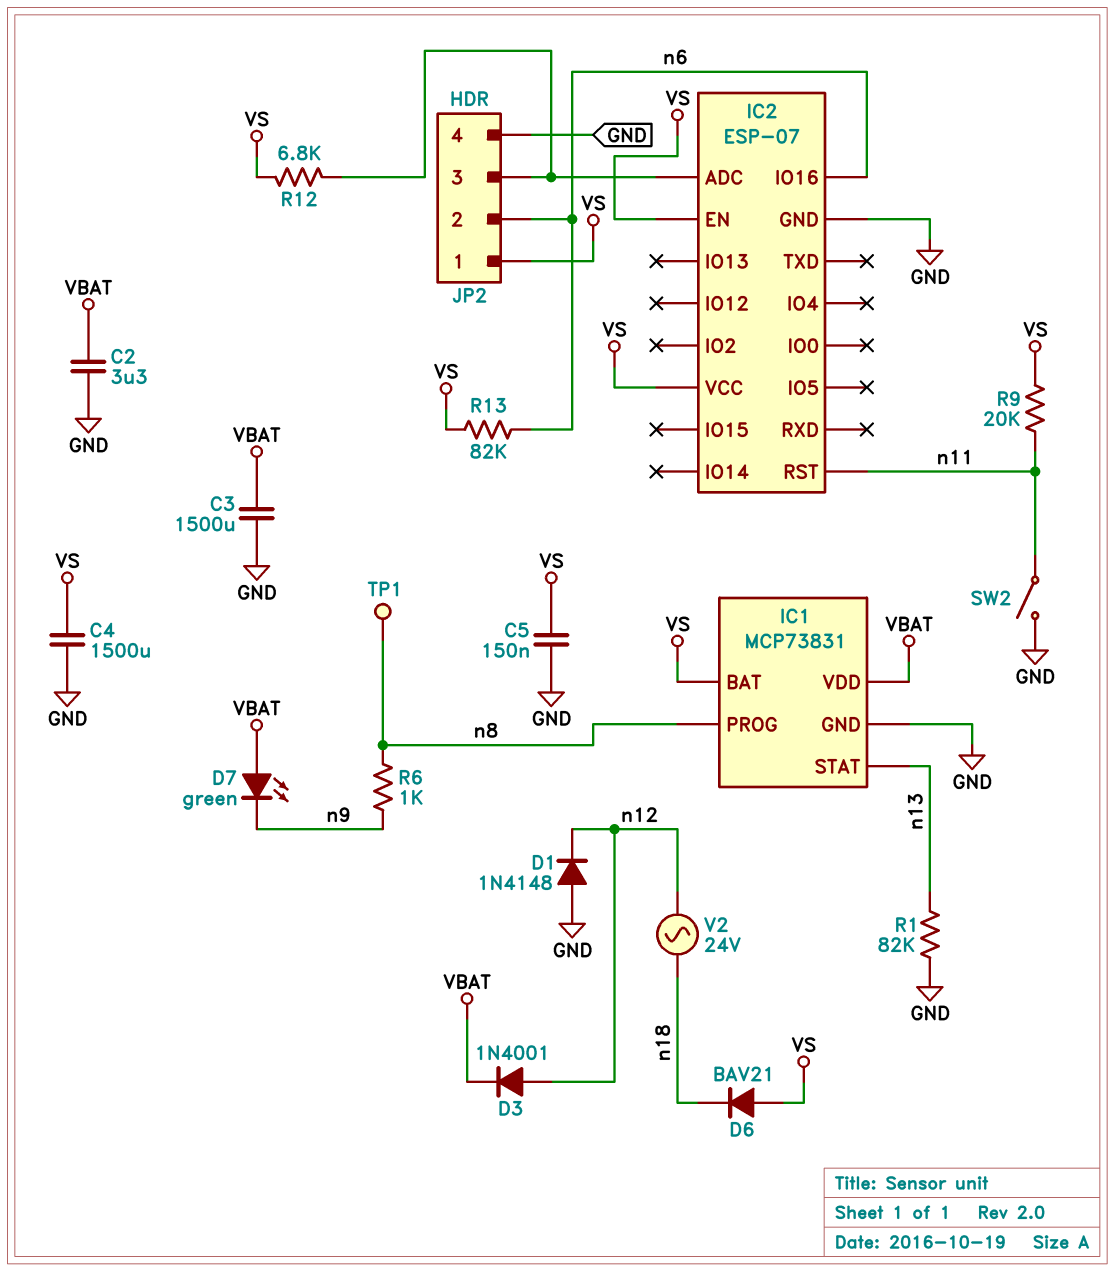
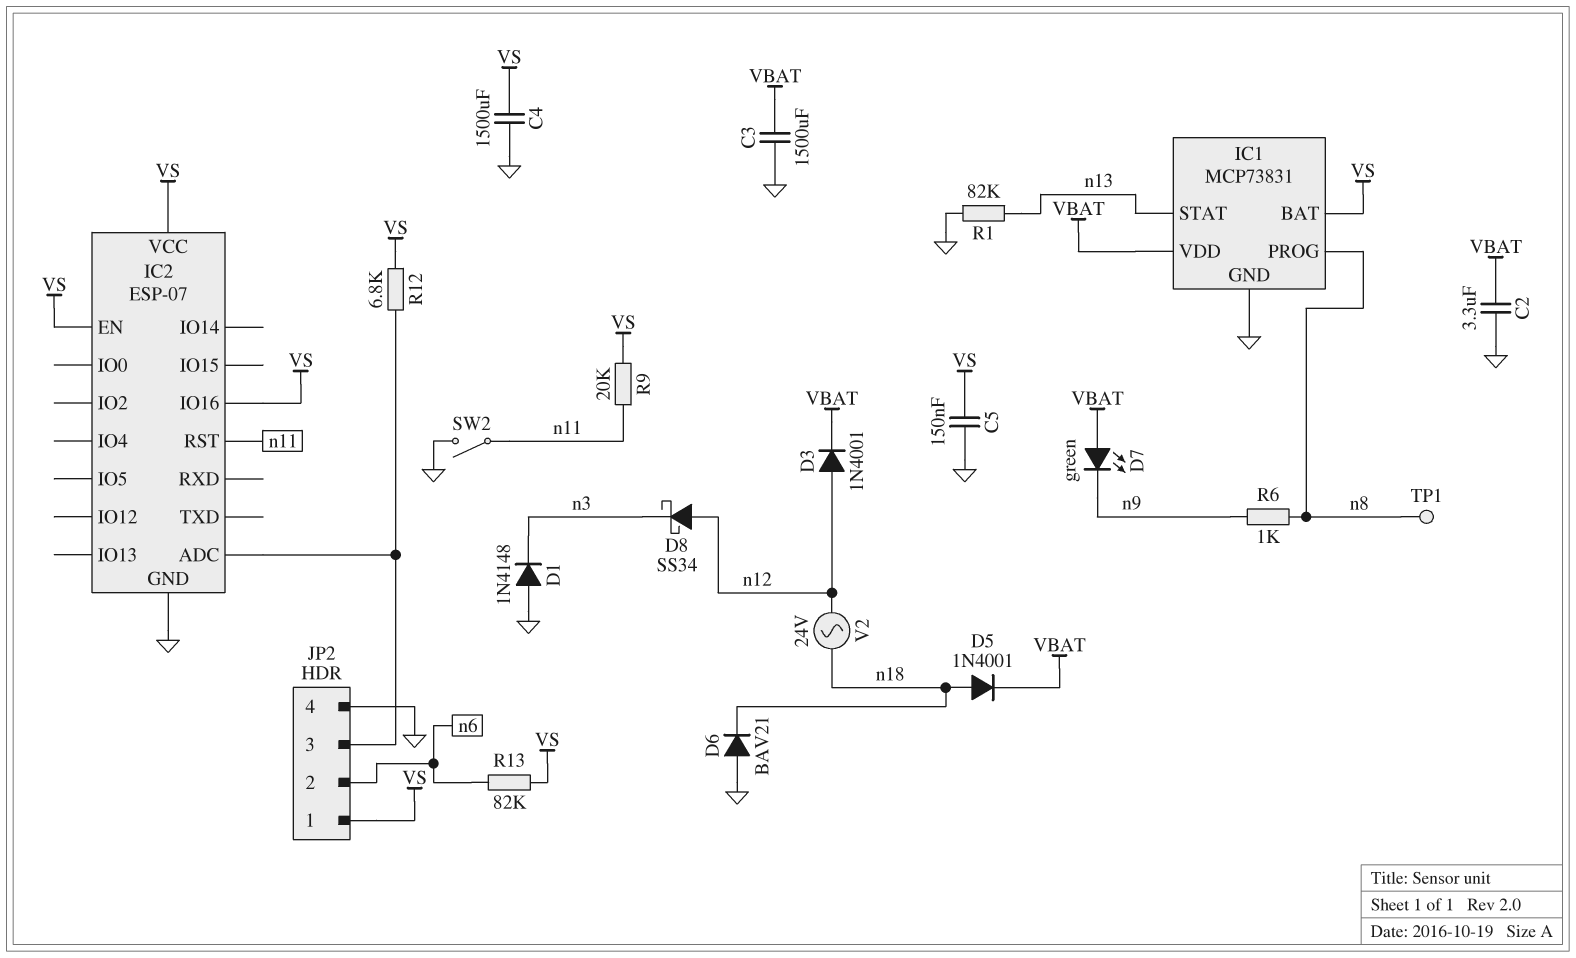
D1: diode 1N4148 (A GND, K n12) -> diode 1N4148 (A GND, K n3)
D5: none -> diode 1N4001 (A n18, K VBAT)
D6: diode BAV21 (A VS, K n18) -> diode BAV21 (A GND, K n18)
D8: none -> schottky SS34 (A n12, K n3)
IC2 pin IO16: n6 -> VS

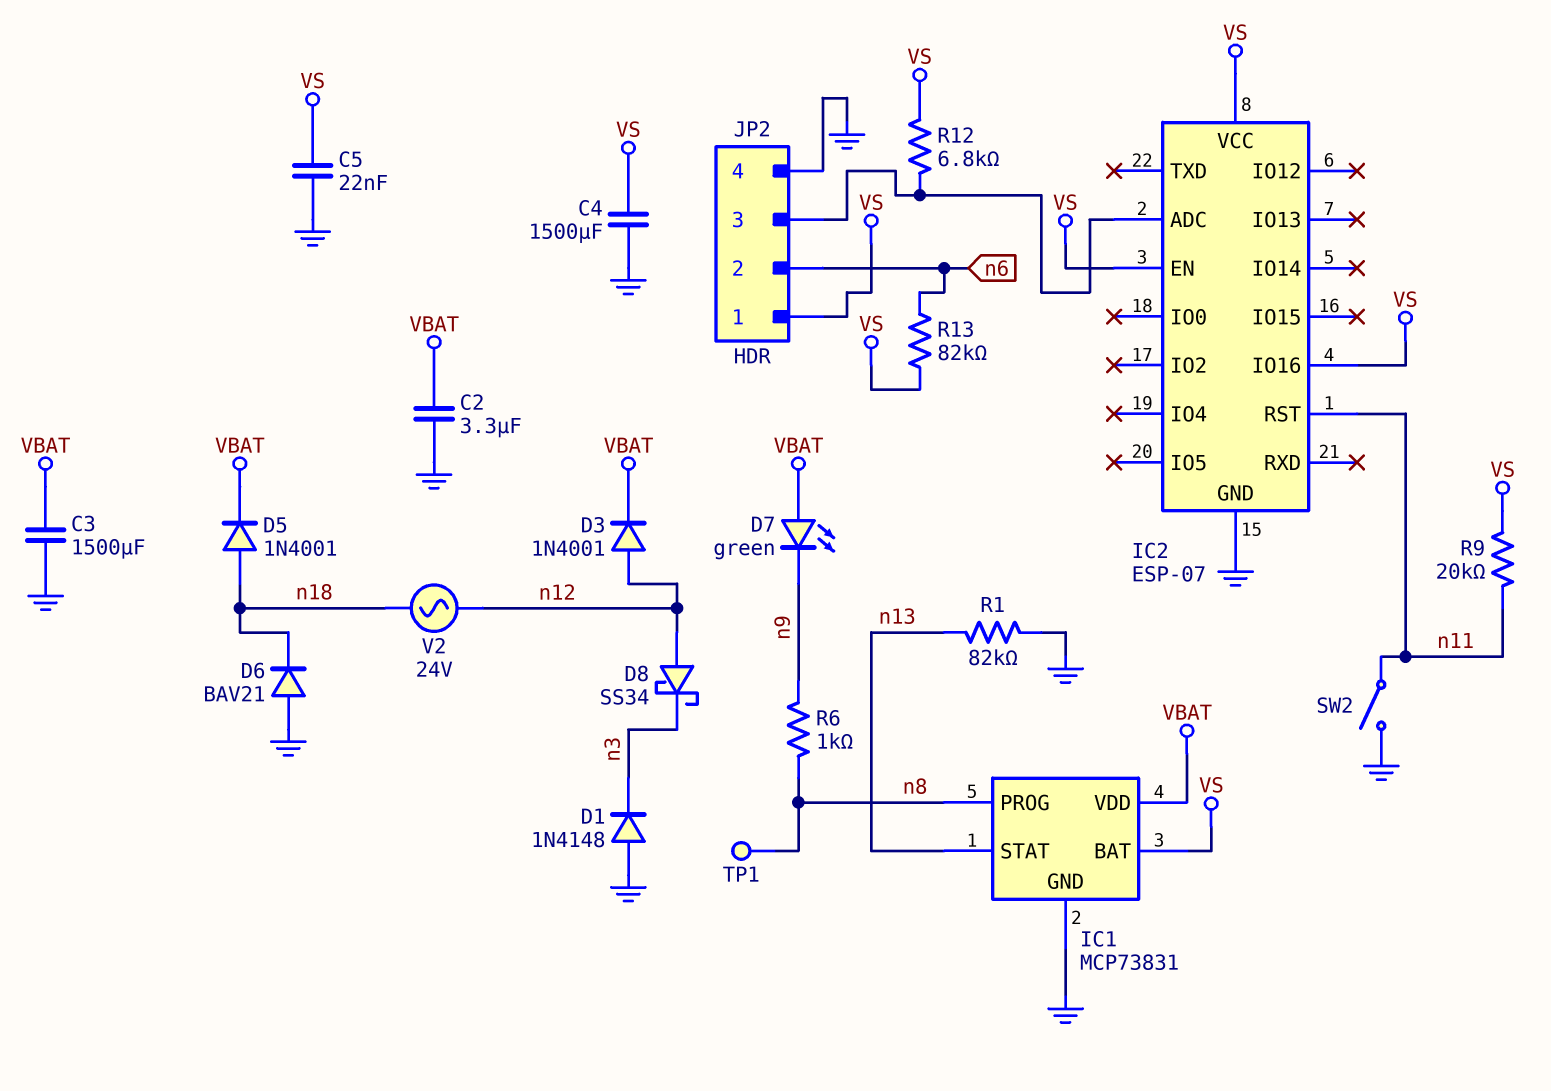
C5: 150nF (GND, VS) -> 22nF (GND, VS)

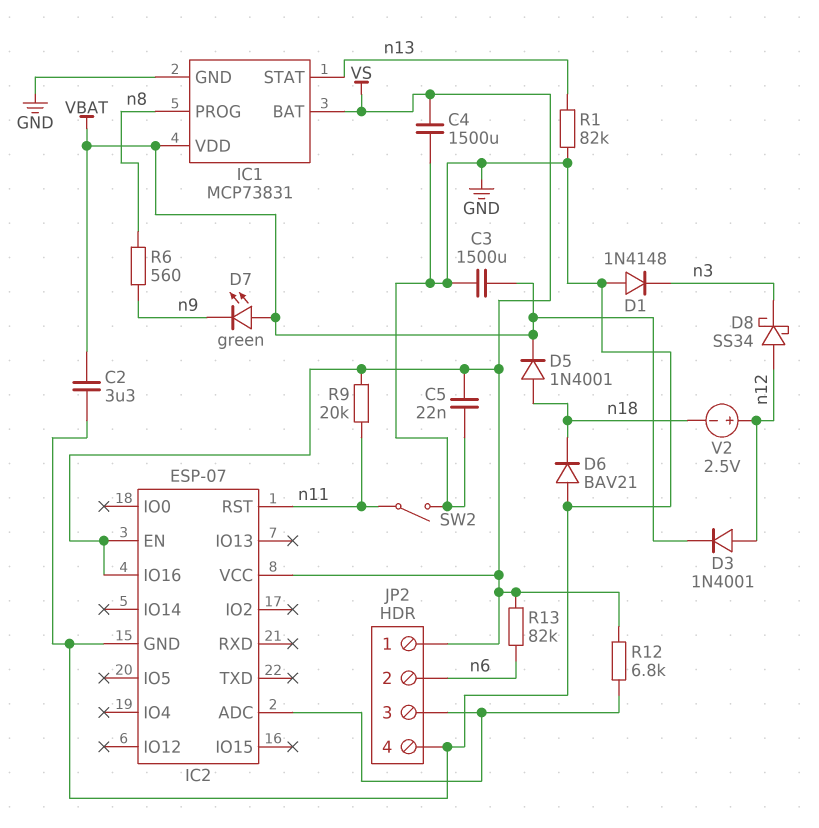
R6: 1k (n8, n9) -> 560 (n8, n9)
TP1: test point (n8) -> none
V2: AC 24V (n12, n18) -> 2.5V (plus n12, minus n18)

